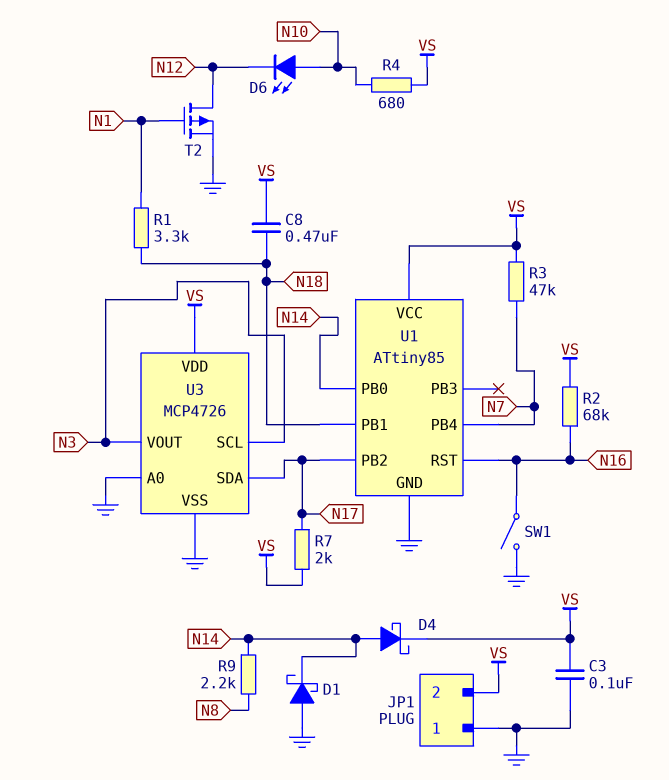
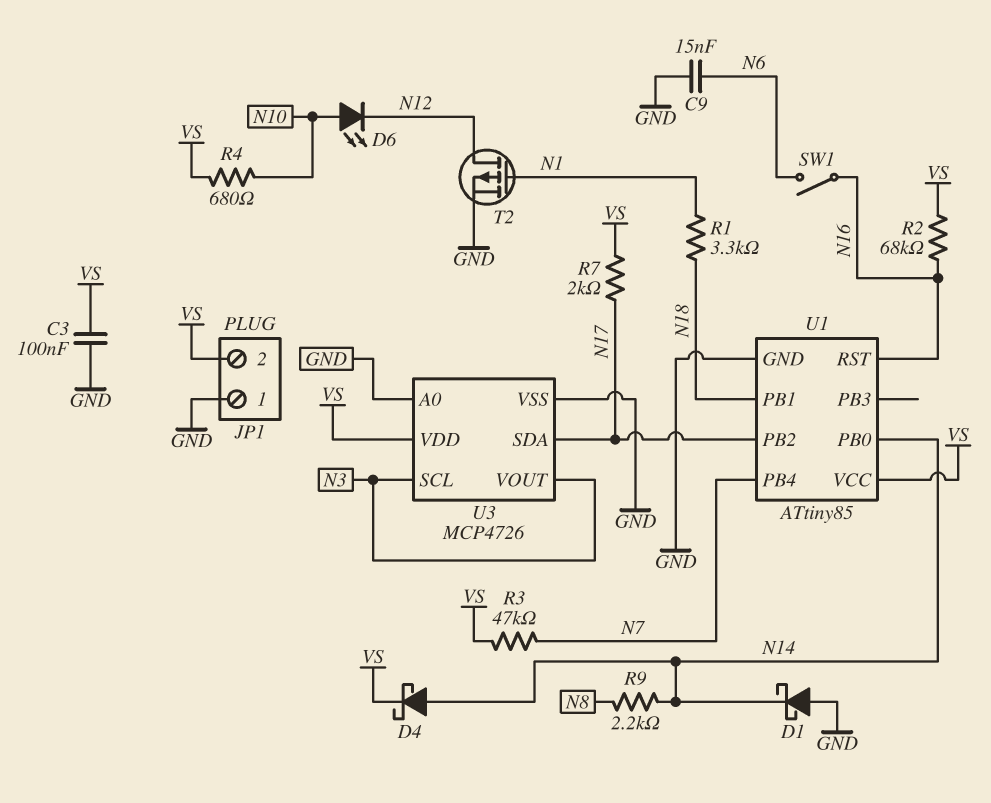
C8: 470nF (N18, VS) -> none
C9: none -> 15nF (GND, N6)
SW1: switch (GND, N16) -> switch (N6, N16)

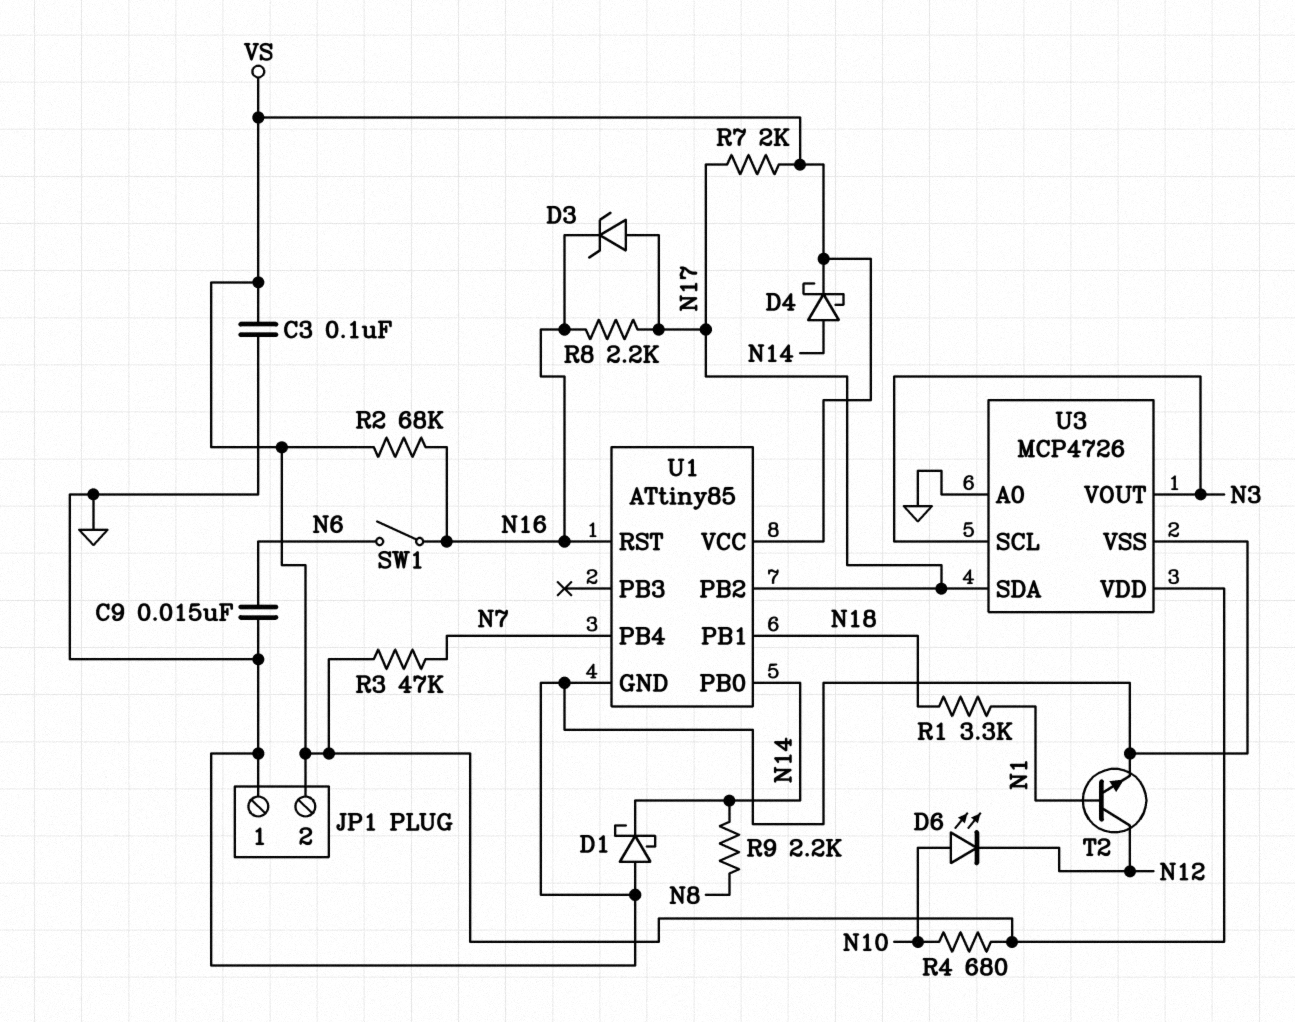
D3: none -> zener (A N17, K N16)
R8: none -> 2.2k (N16, N17)
T2: PMOS (G N1, D N12, S GND) -> NPN (B N1, C N12, E GND)

